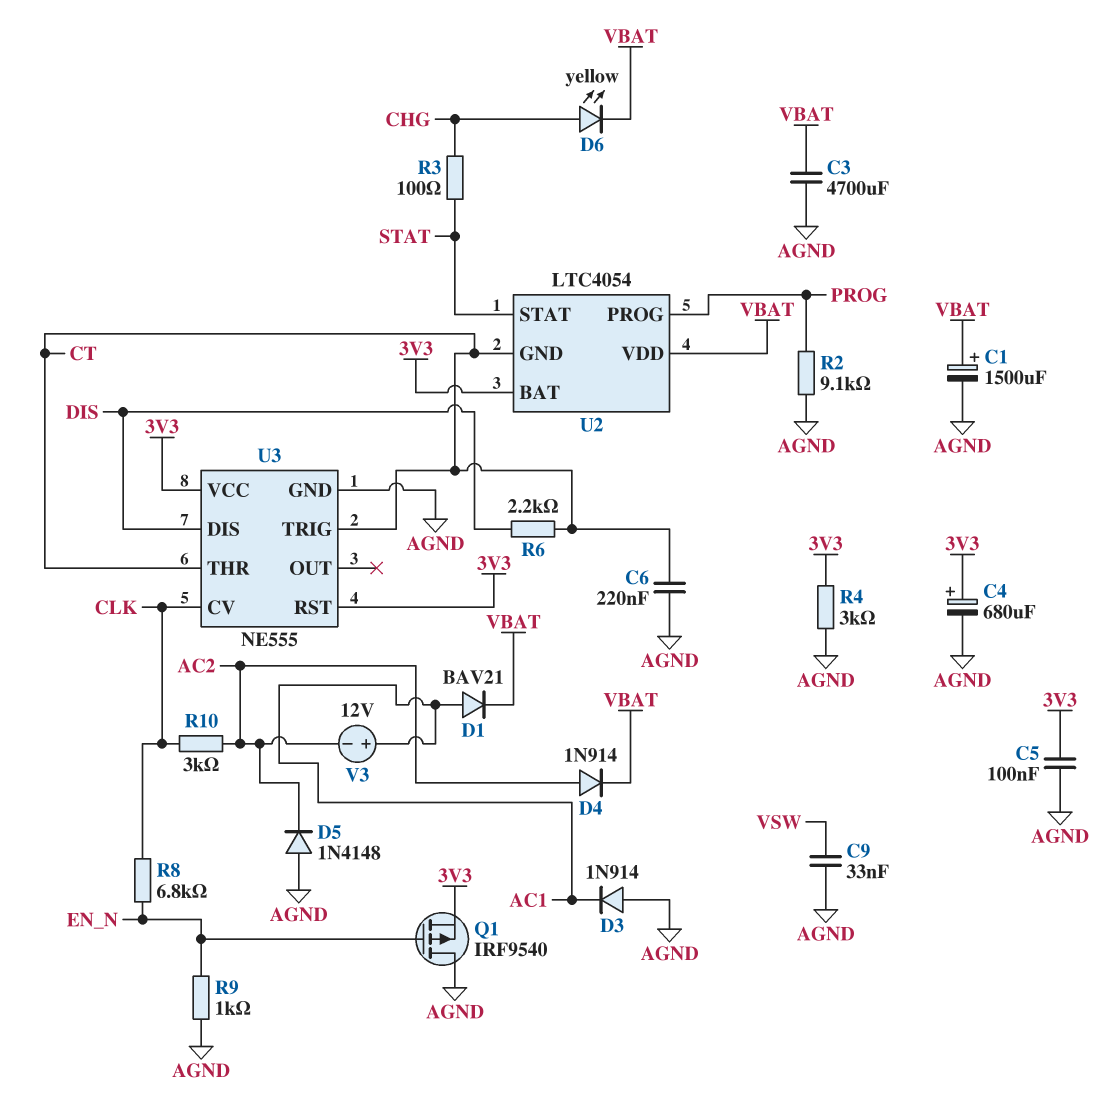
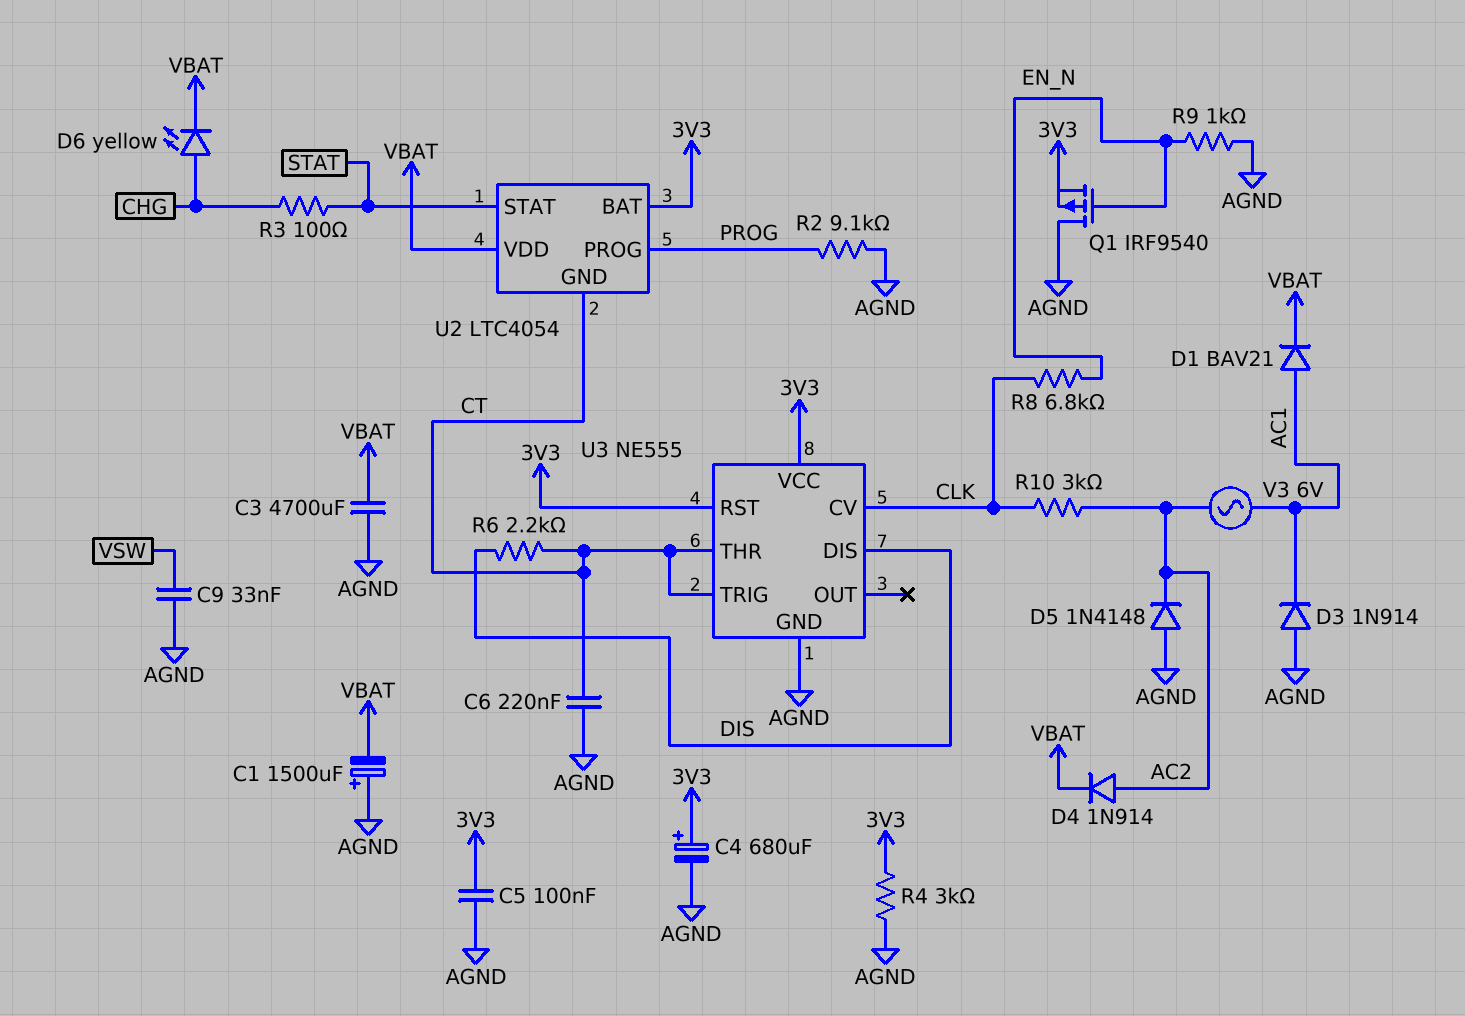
C1: 1500uF (plus VBAT, minus AGND) -> 1500uF (plus AGND, minus VBAT)
V3: 12V (plus AC1, minus AC2) -> AC 6V (AC1, AC2)

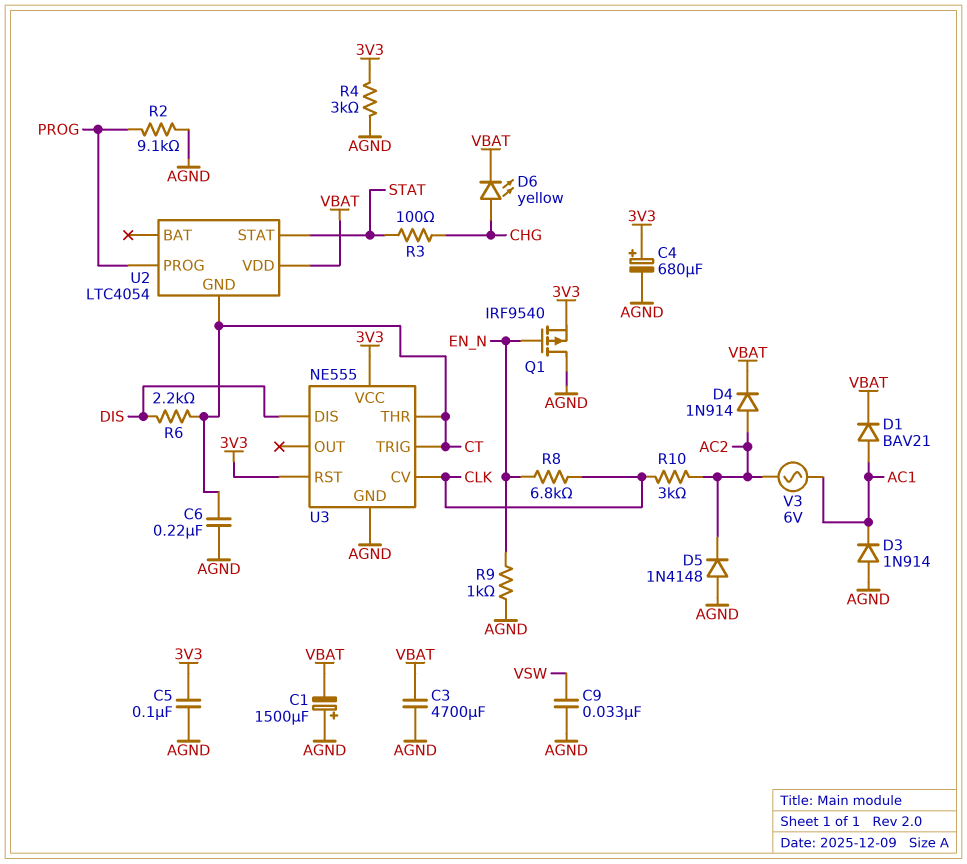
U2 pin BAT: 3V3 -> none

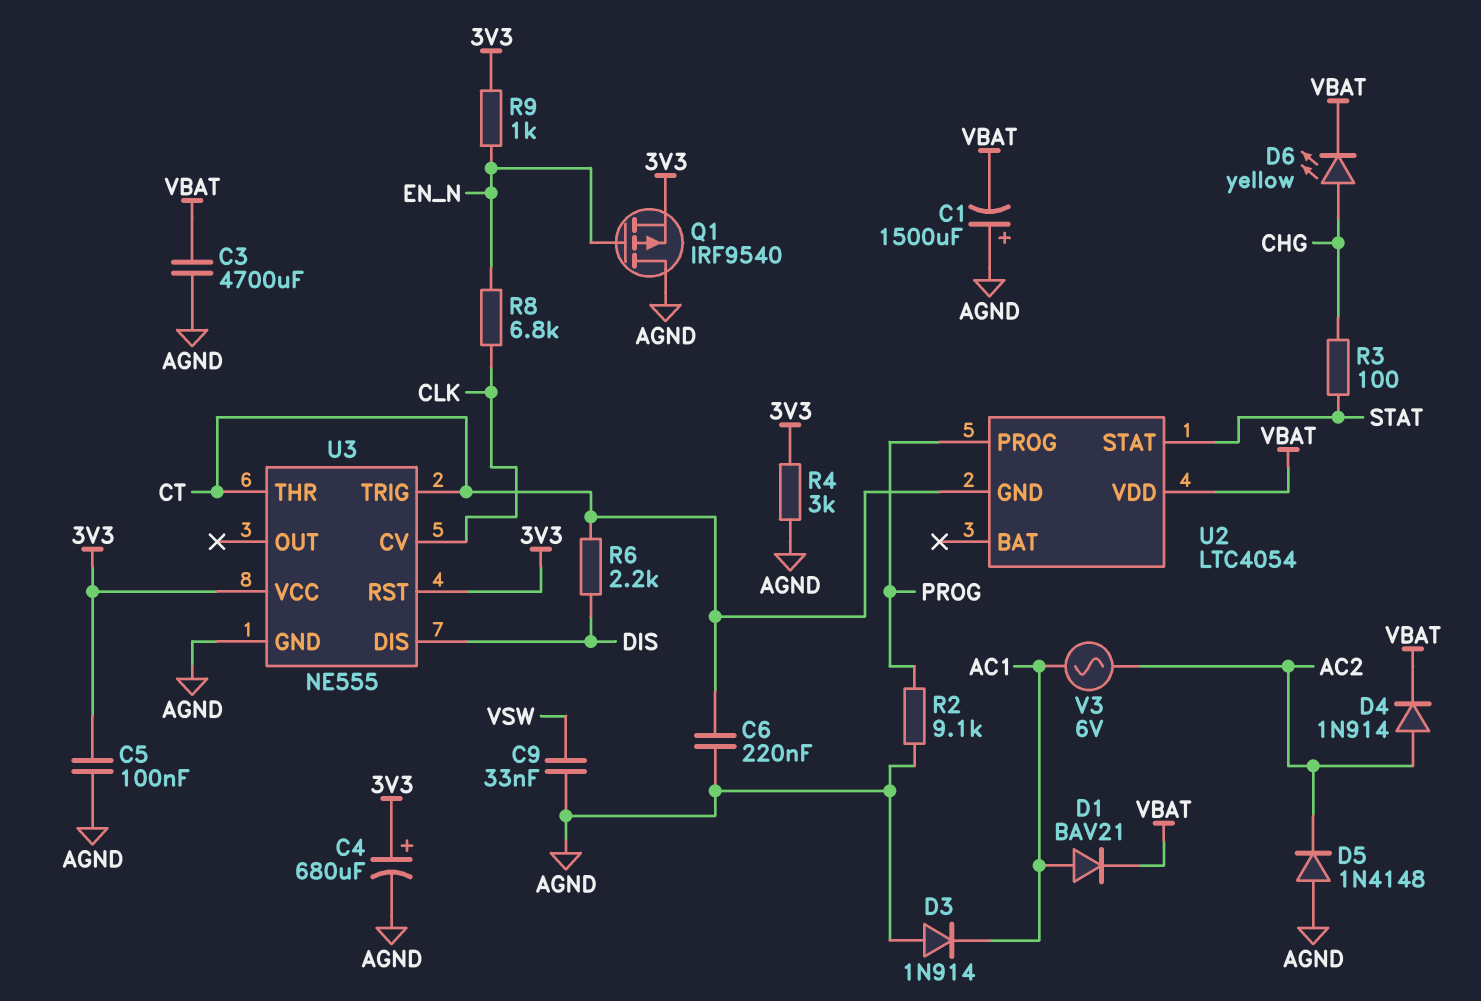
R9: 1k (AGND, EN_N) -> 1k (3V3, EN_N)
R10: 3k (AC2, CLK) -> none

